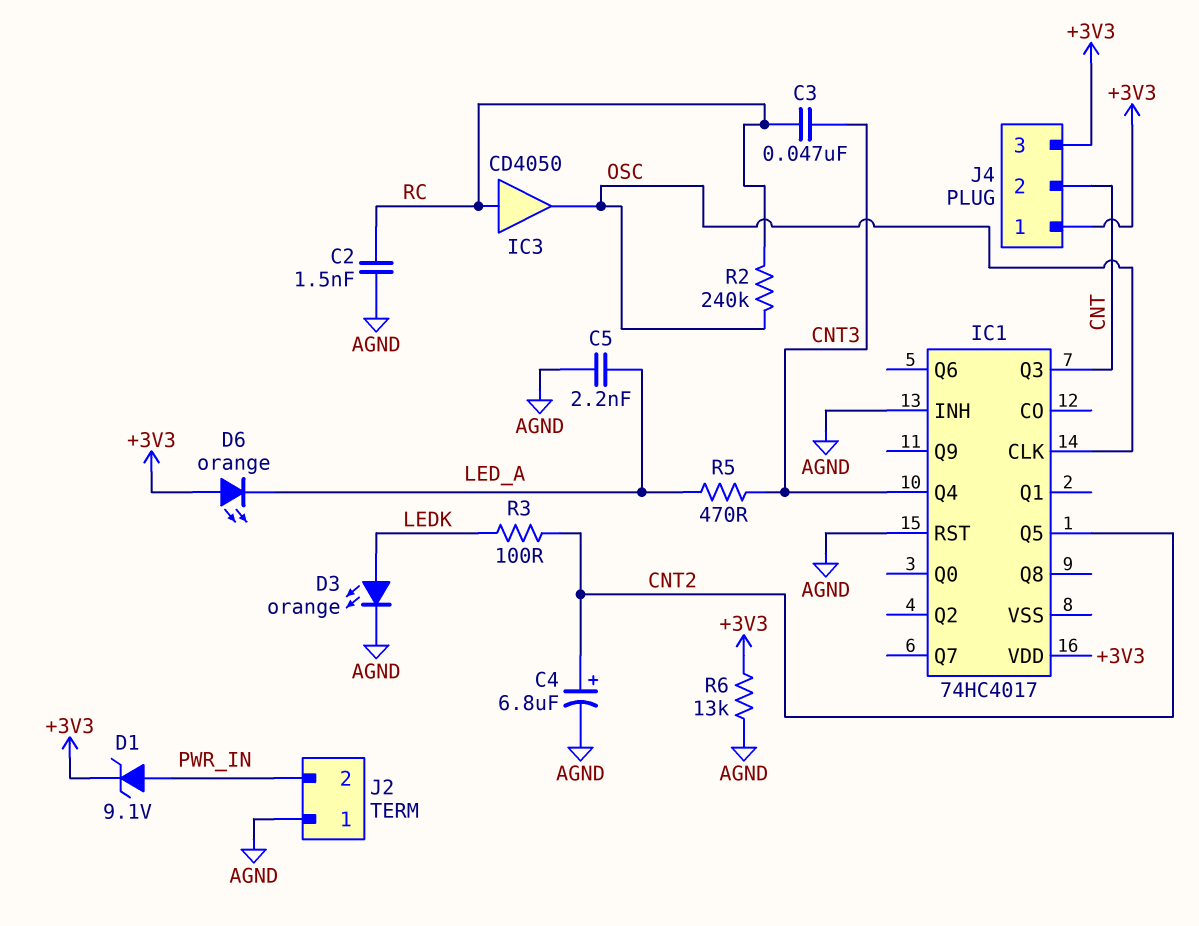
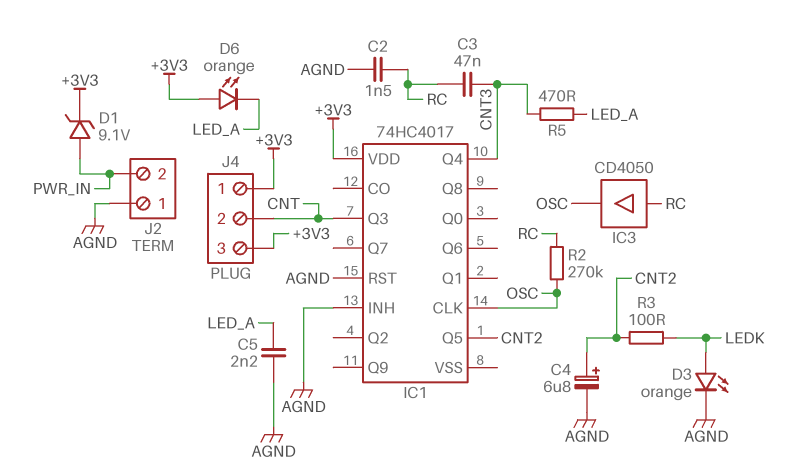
R2: 240k (OSC, RC) -> 270k (OSC, RC)
R6: 13k (+3V3, AGND) -> none

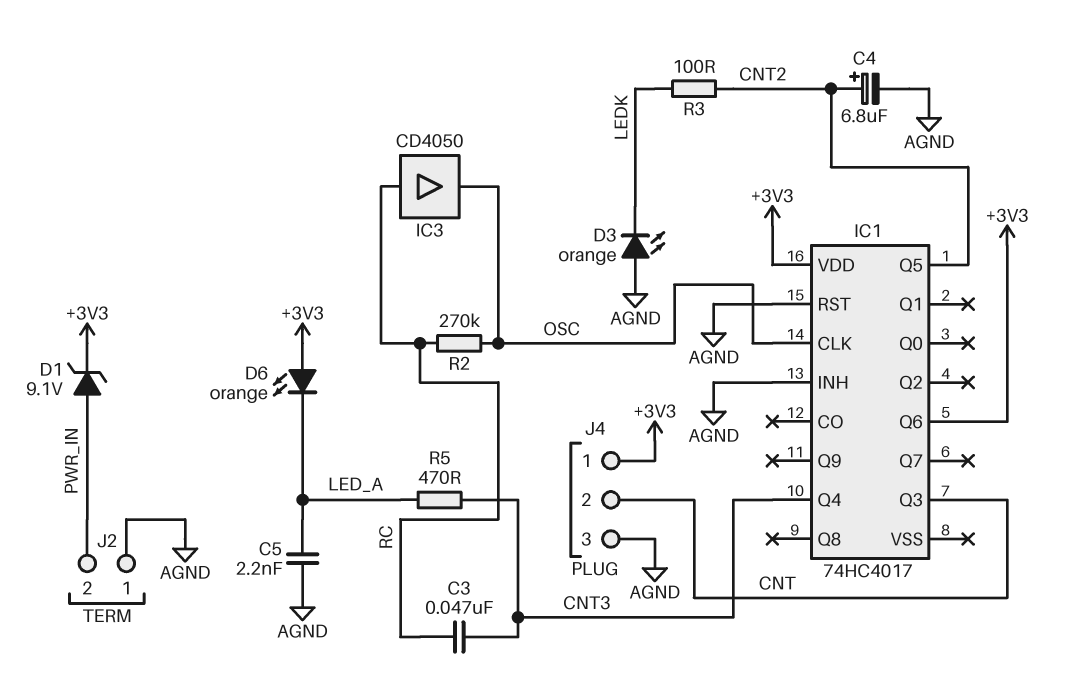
C2: 1.5nF (AGND, RC) -> none
D3: LED orange (A LEDK, K AGND) -> LED orange (A AGND, K LEDK)
IC1 pin Q6: none -> +3V3
J4 pin 3: +3V3 -> AGND

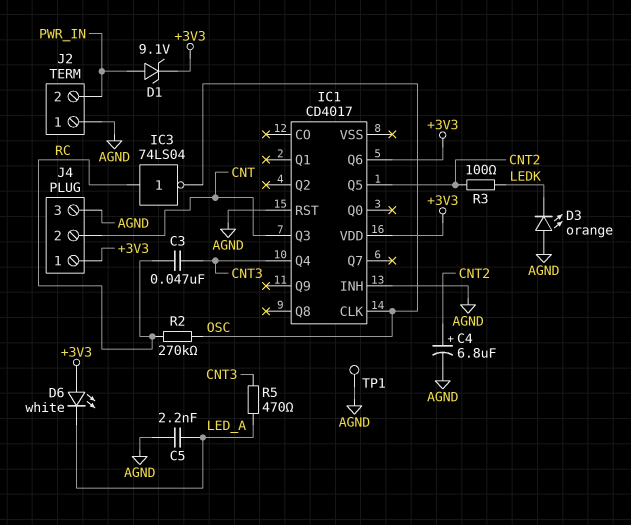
D6: LED orange (A +3V3, K LED_A) -> LED white (A +3V3, K LED_A)
IC1: 74HC4017 -> CD4017
IC3: buffer CD4050 (in RC, out OSC) -> NOT 74LS04 (in RC, out OSC)
TP1: none -> test point (AGND)

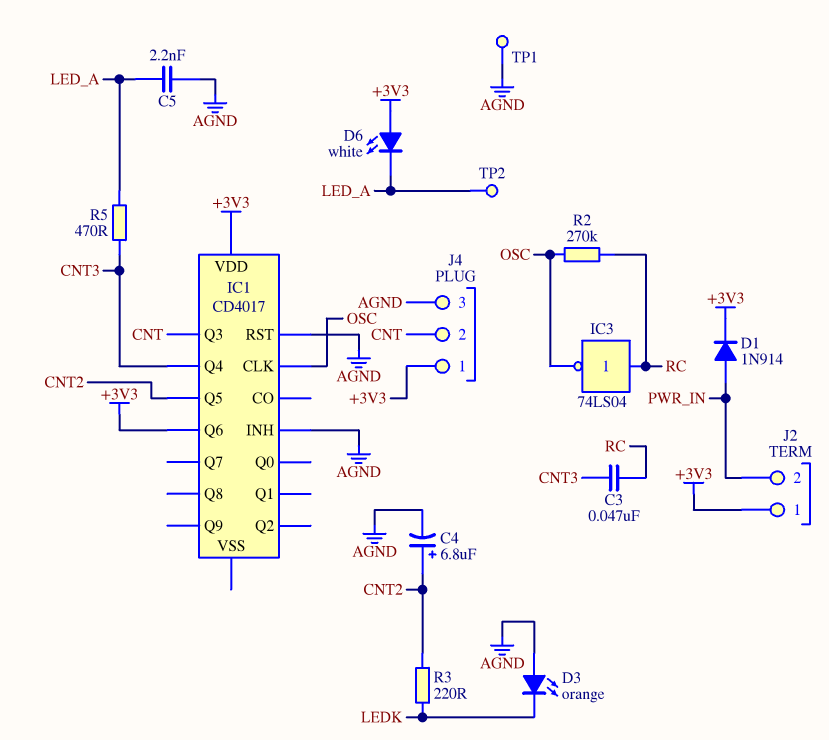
D1: zener 9.1V (A PWR_IN, K +3V3) -> diode 1N914 (A PWR_IN, K +3V3)
J2 pin 1: AGND -> +3V3
R3: 100 (CNT2, LEDK) -> 220 (CNT2, LEDK)
TP2: none -> test point (LED_A)

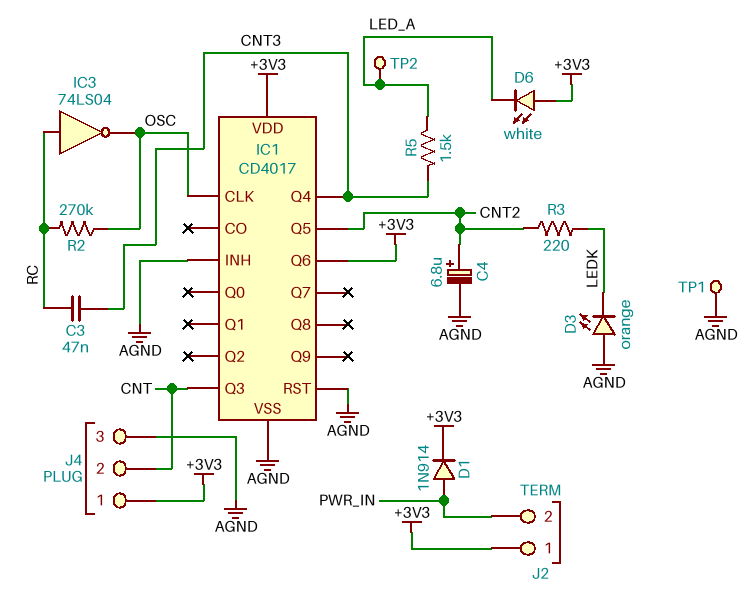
C5: 2.2nF (AGND, LED_A) -> none
IC1 pin VSS: none -> AGND
R5: 470 (CNT3, LED_A) -> 1.5k (CNT3, LED_A)

